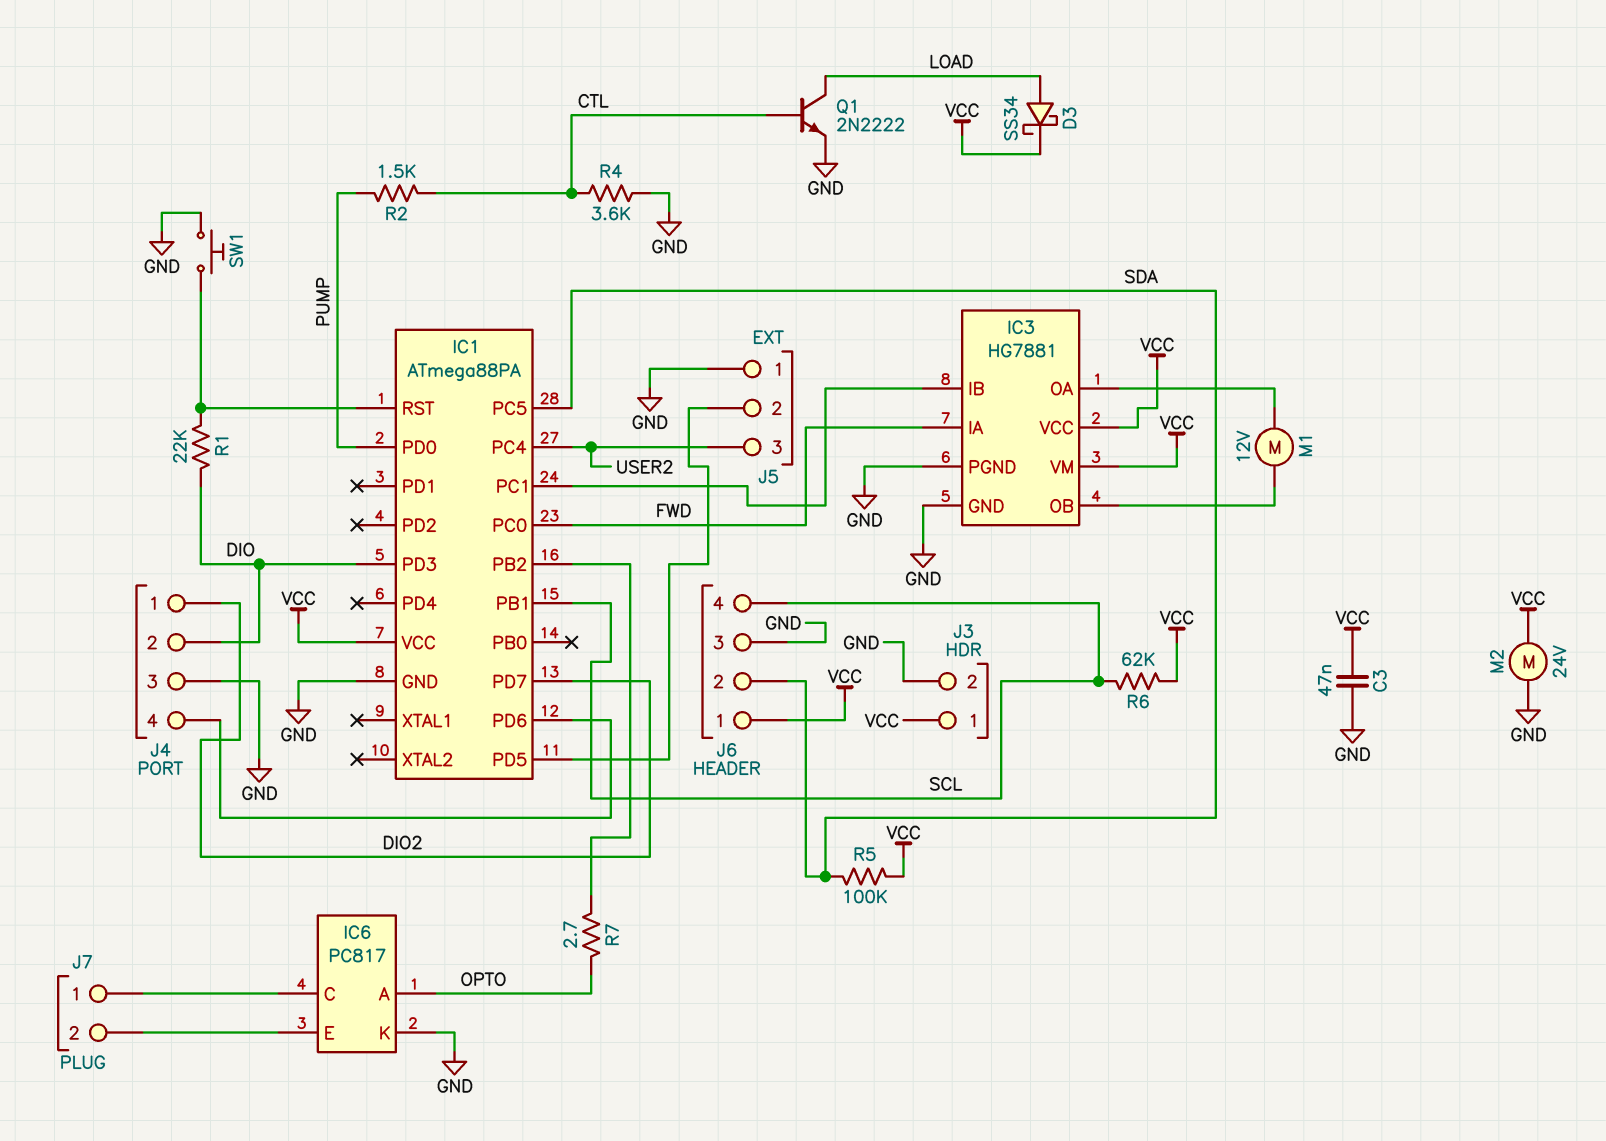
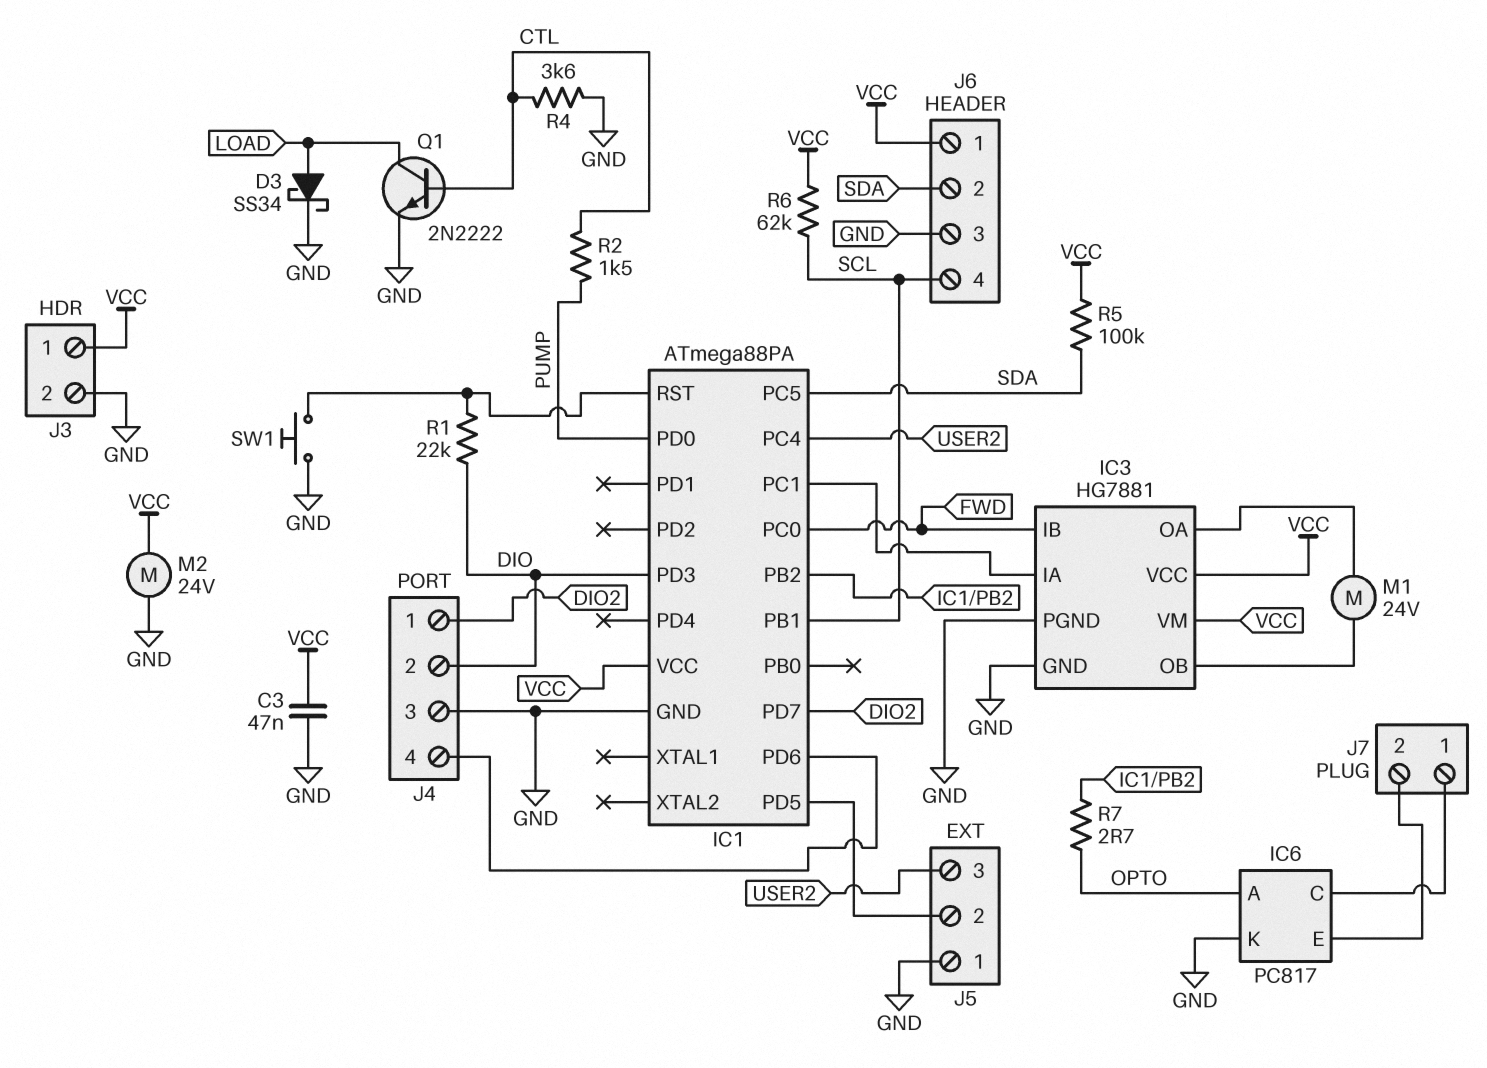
D3: schottky SS34 (A LOAD, K VCC) -> schottky SS34 (A LOAD, K GND)
IC3 pin IA: FWD -> IC1/PC1
IC3 pin IB: IC1/PC1 -> FWD
M1: motor 12V (IC3/OA, IC3/OB) -> motor 24V (IC3/OA, IC3/OB)

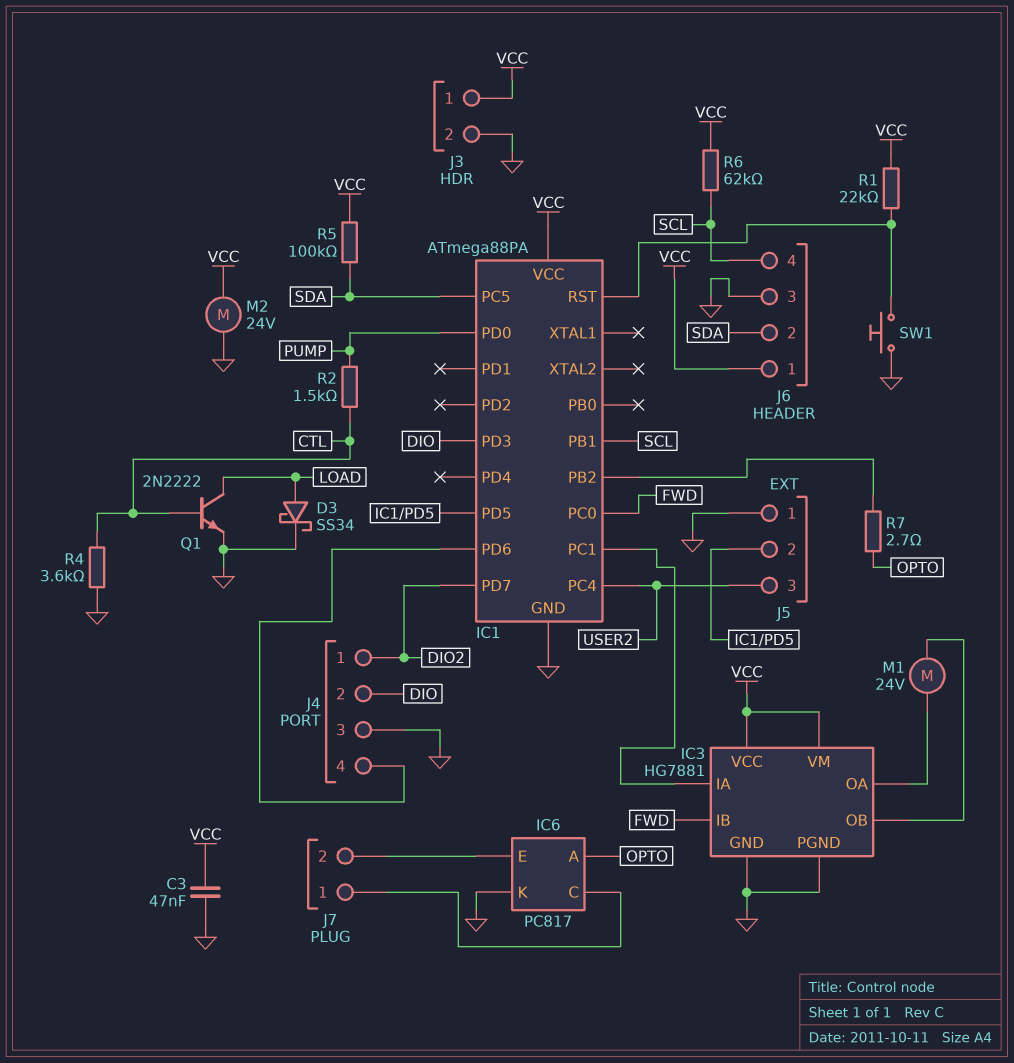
R1: 22k (DIO, IC1/RST) -> 22k (IC1/RST, VCC)

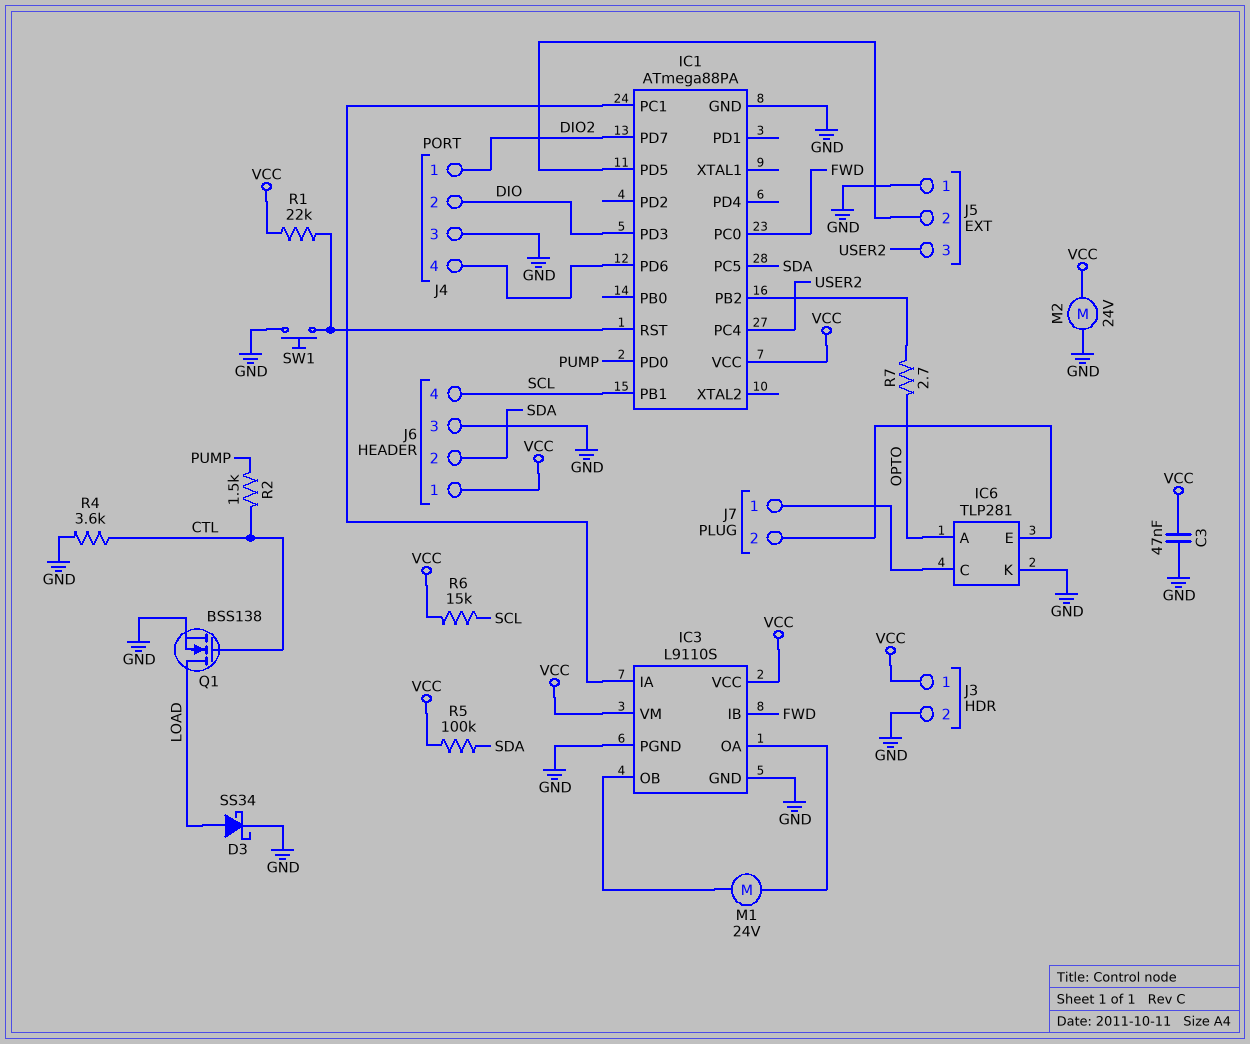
IC3: HG7881 -> L9110S
IC6: PC817 -> TLP281
Q1: NPN 2N2222 (B CTL, C LOAD, E GND) -> NMOS BSS138 (G CTL, D LOAD, S GND)
R6: 62k (SCL, VCC) -> 15k (SCL, VCC)

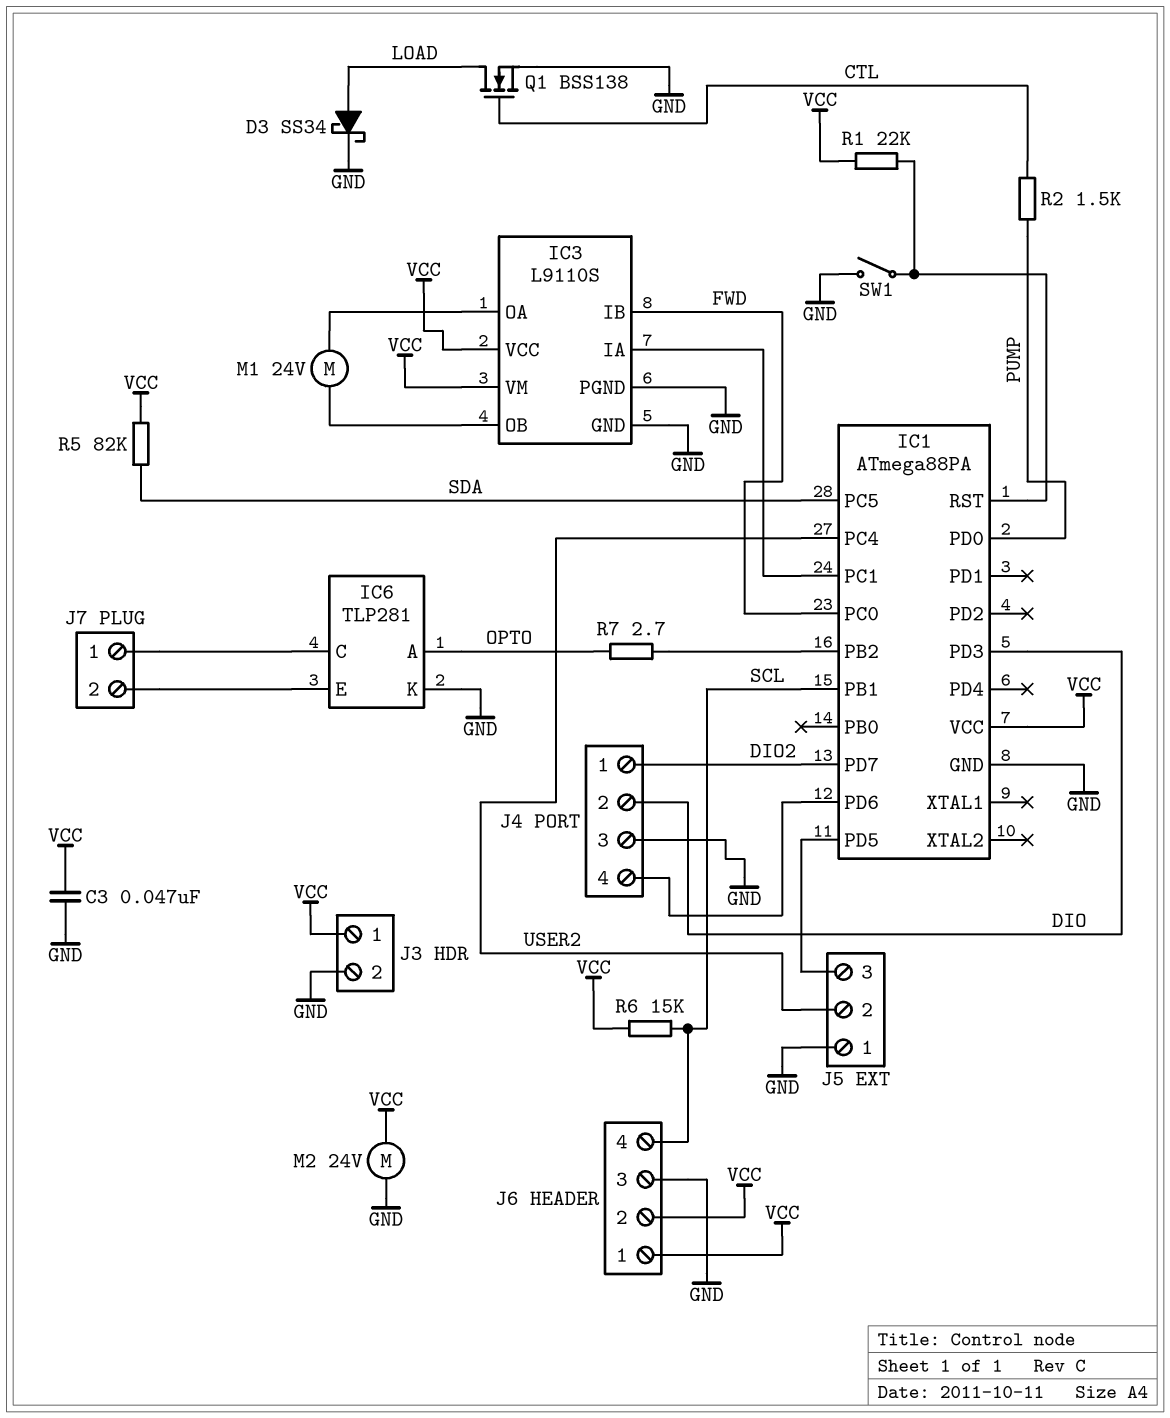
J5 pin 2: IC1/PD5 -> USER2
J5 pin 3: USER2 -> IC1/PD5
J6 pin 2: SDA -> VCC
R4: 3.6k (CTL, GND) -> none
R5: 100k (SDA, VCC) -> 82k (SDA, VCC)
SW1: button (GND, IC1/RST) -> switch (GND, IC1/RST)

